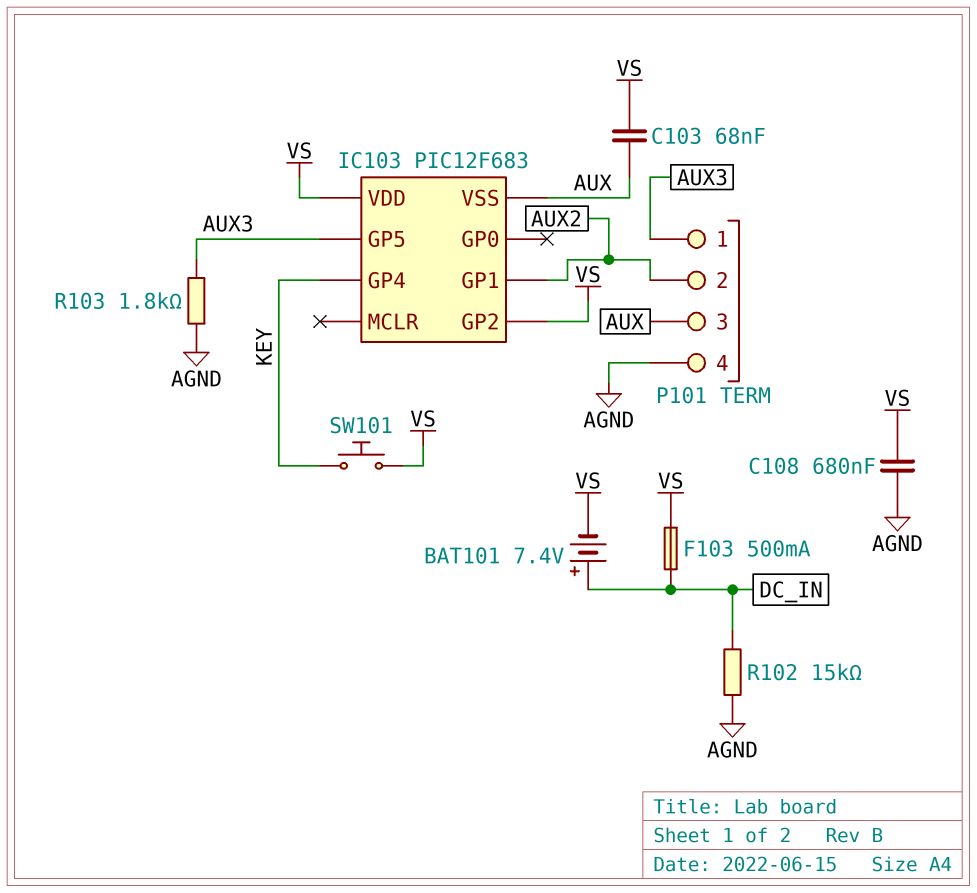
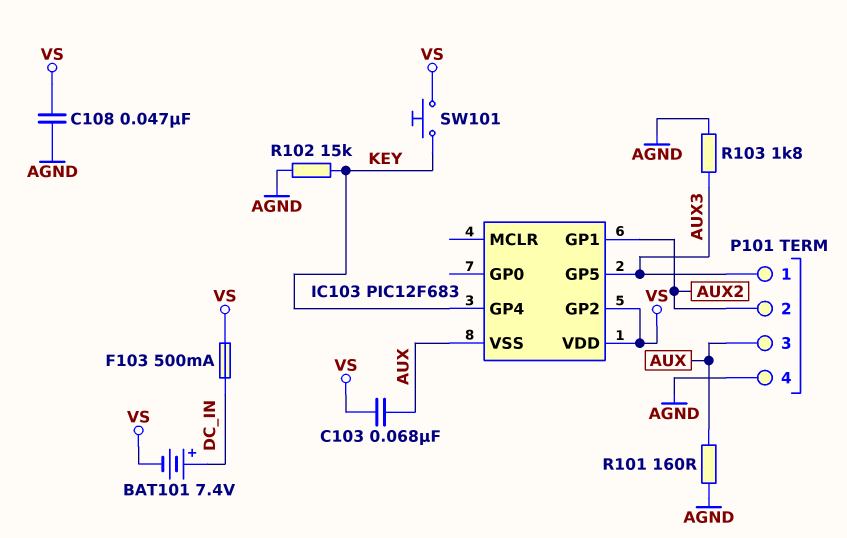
C108: 680nF (AGND, VS) -> 47nF (AGND, VS)
R101: none -> 160 (AGND, AUX)
R102: 15k (AGND, DC_IN) -> 15k (AGND, KEY)

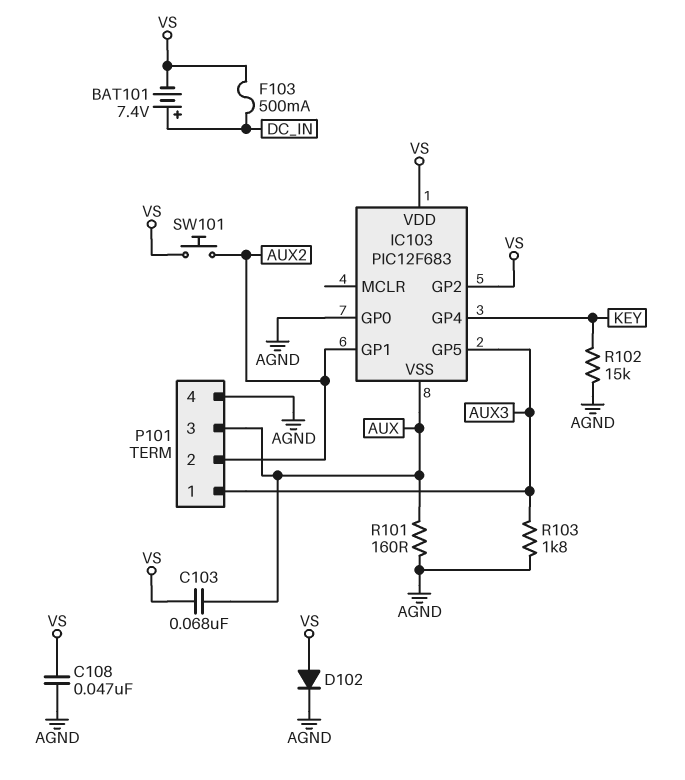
D102: none -> diode (A VS, K AGND)
IC103 pin GP0: none -> AGND
SW101: button (KEY, VS) -> button (AUX2, VS)

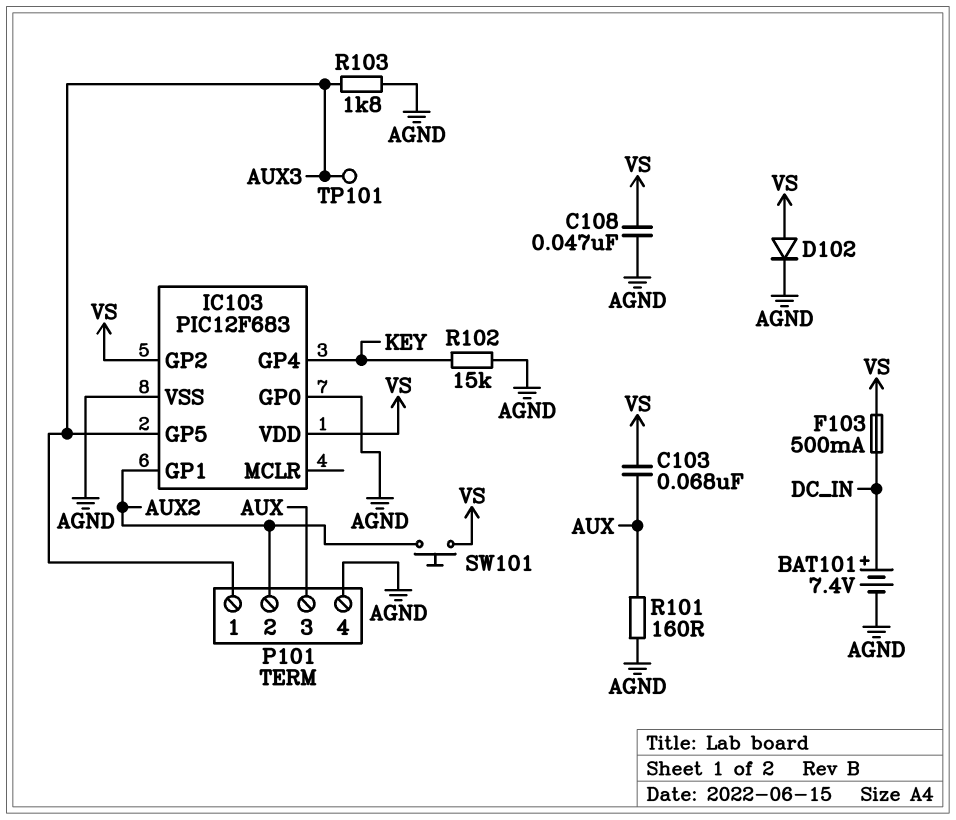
BAT101: 7.4V (plus DC_IN, minus VS) -> 7.4V (plus DC_IN, minus AGND)
IC103 pin VSS: AUX -> AGND
TP101: none -> test point (AUX3)

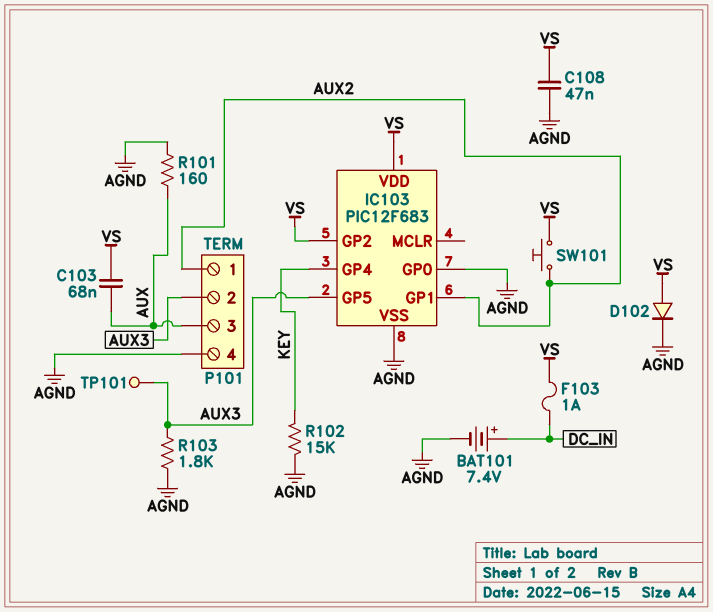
F103: 500mA (DC_IN, VS) -> 1A (DC_IN, VS)
P101 pin 1: AUX3 -> AUX2
P101 pin 2: AUX2 -> AUX3

